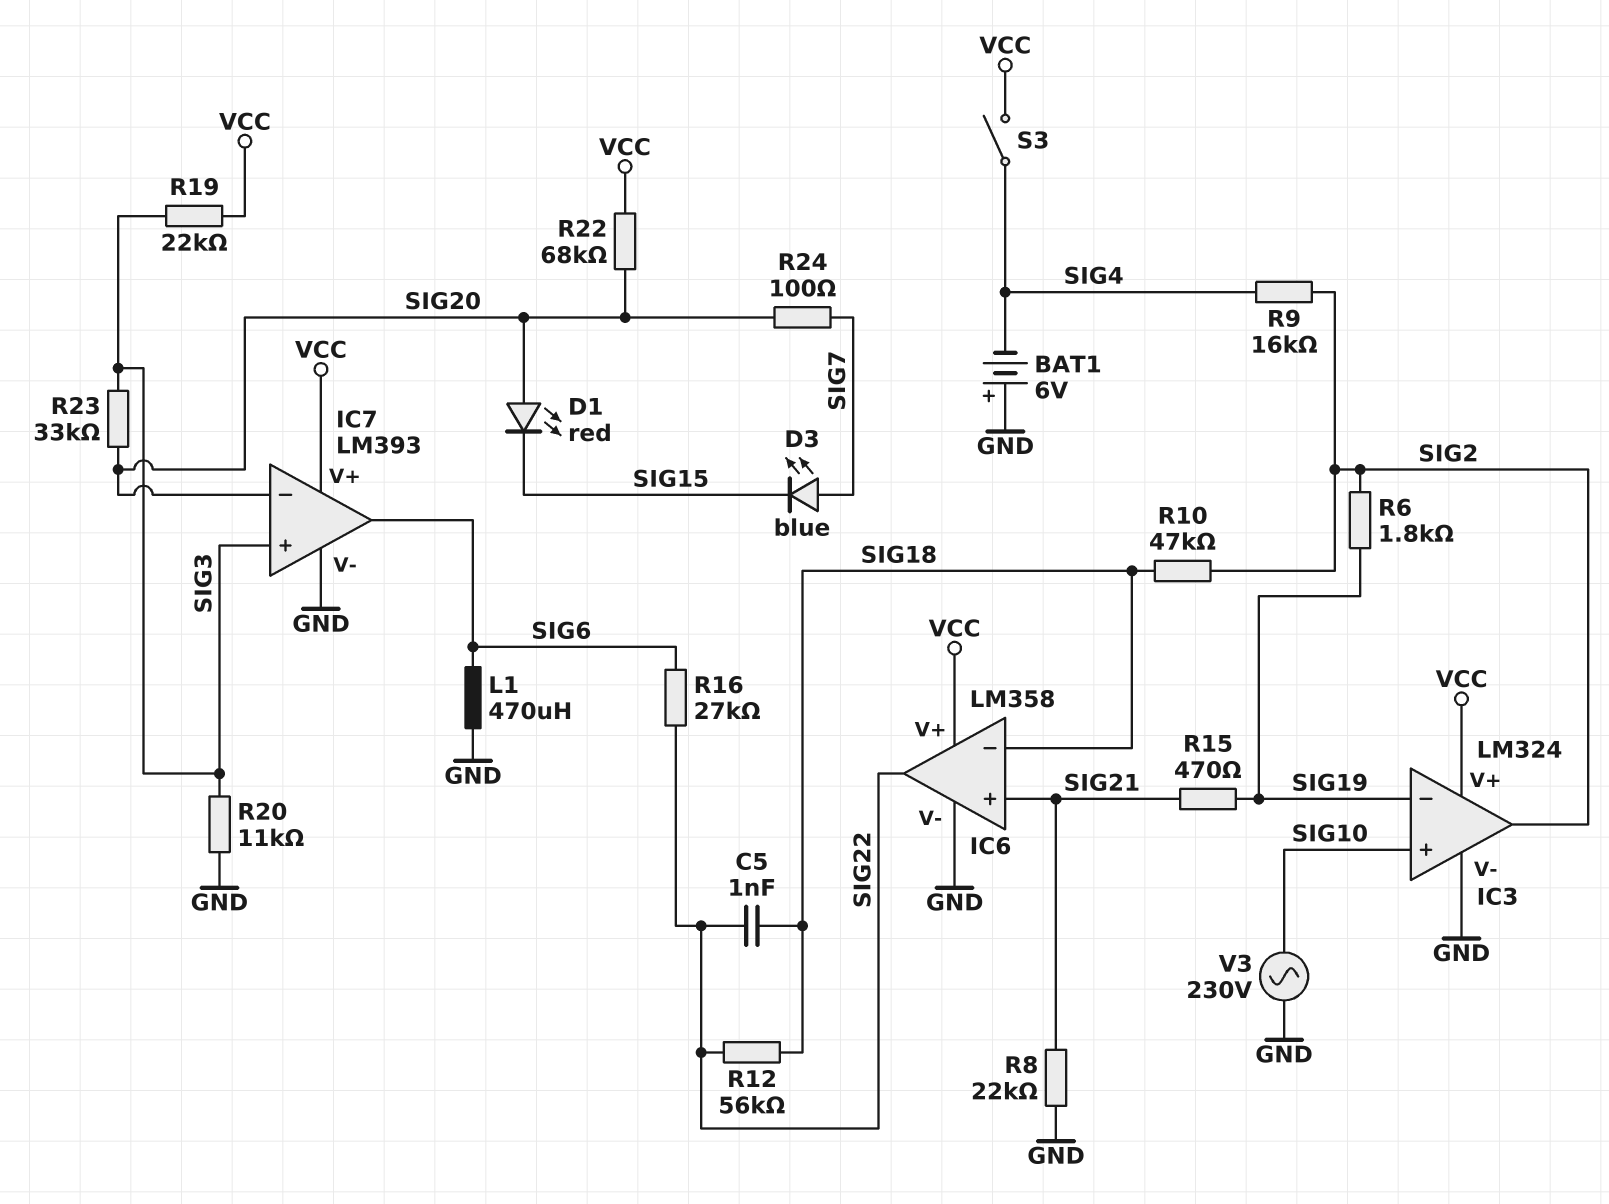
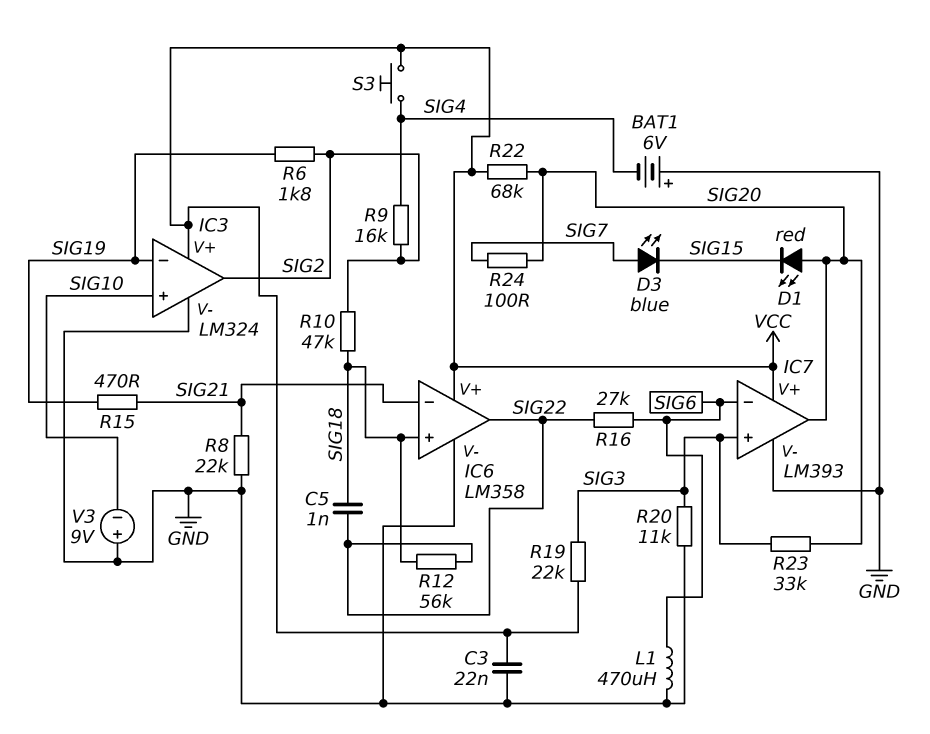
C3: none -> 22nF (GND, VCC)
IC6 pin in+: SIG21 -> SIG18
IC6 pin in-: SIG18 -> SIG21
IC7 pin in-: SIG20 -> SIG6
IC7 pin out: SIG6 -> SIG20
S3: switch (SIG4, VCC) -> button (SIG4, VCC)
V3: AC 230V (GND, SIG10) -> 9V (plus GND, minus SIG10)

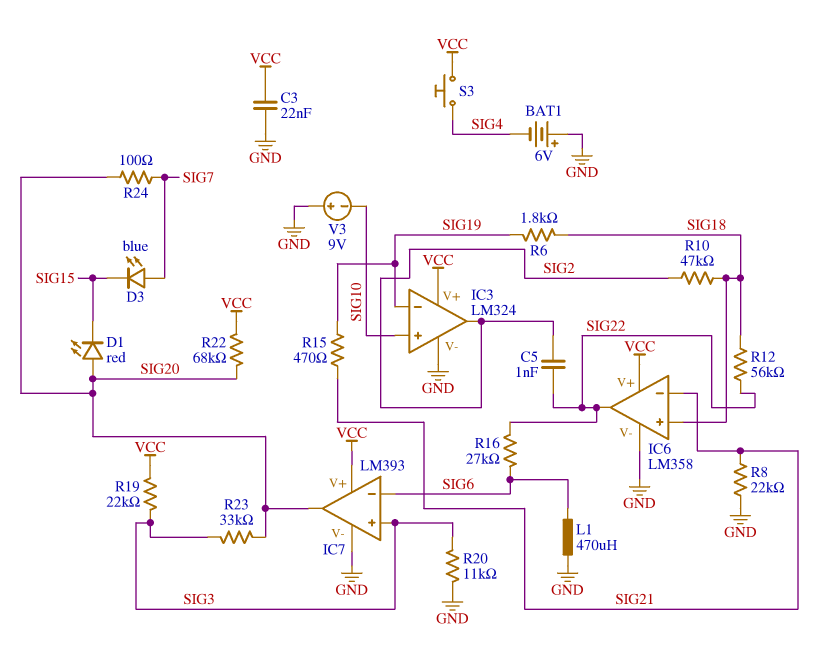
C5: 1nF (SIG18, SIG22) -> 1nF (SIG2, SIG22)
R6: 1.8k (SIG2, SIG19) -> 1.8k (SIG18, SIG19)
R9: 16k (SIG2, SIG4) -> none

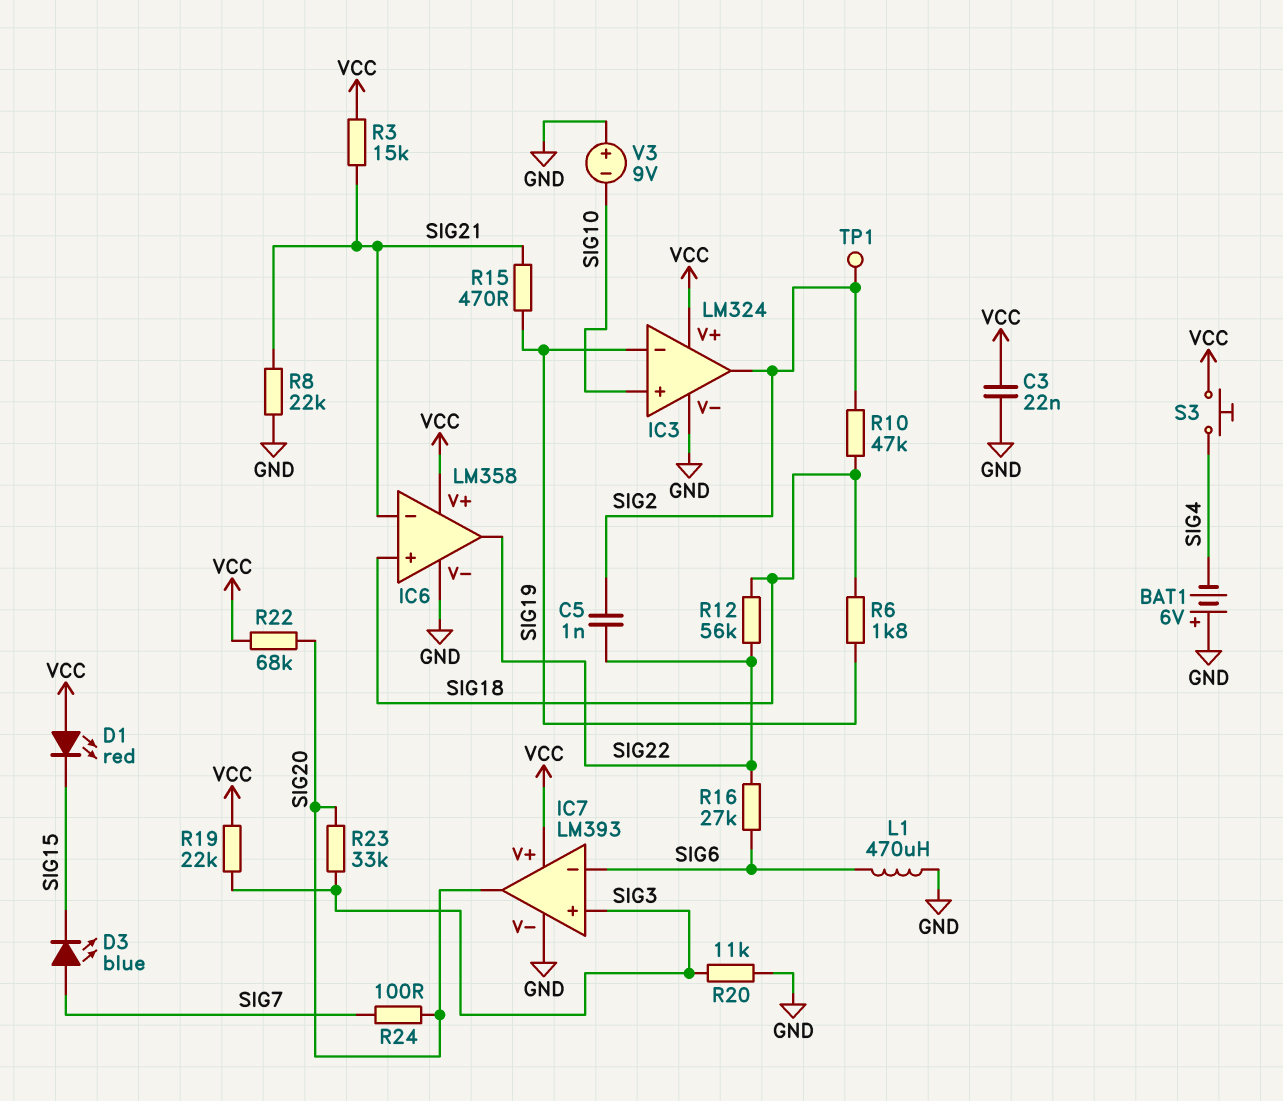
D1: LED red (A SIG20, K SIG15) -> LED red (A VCC, K SIG15)
R3: none -> 15k (SIG21, VCC)
TP1: none -> test point (SIG2)

